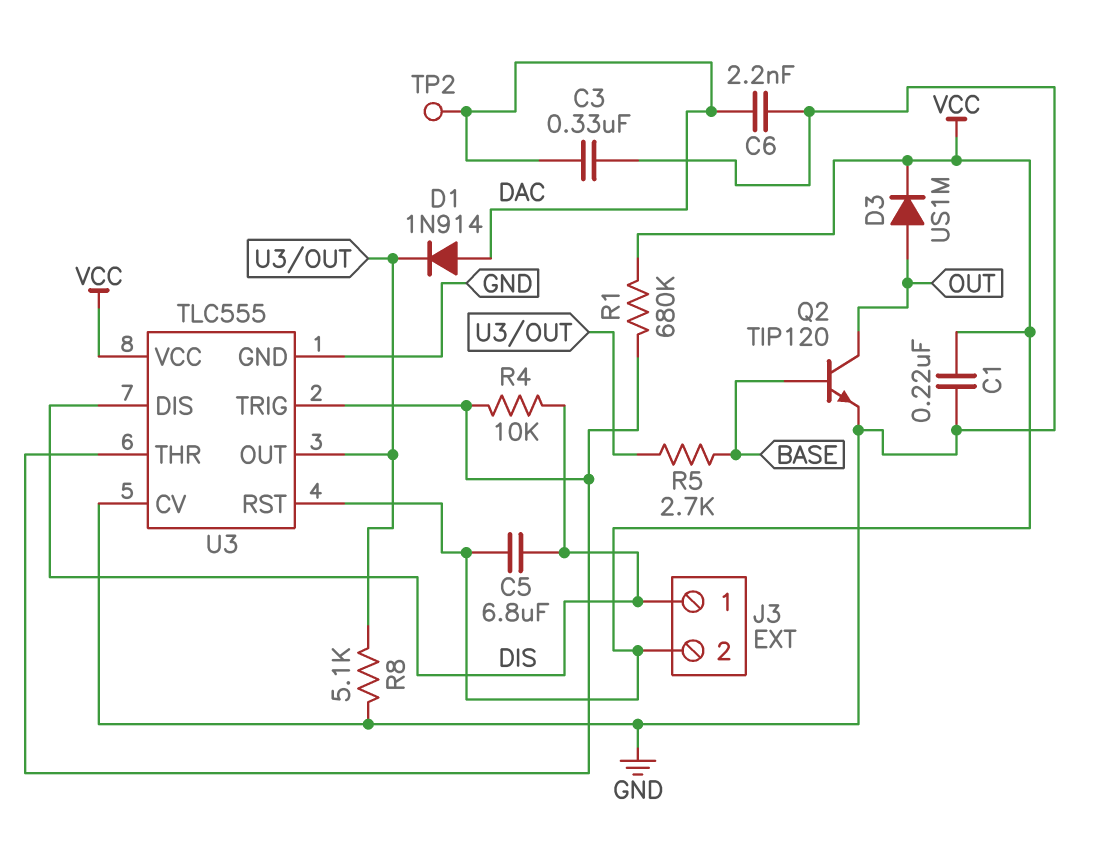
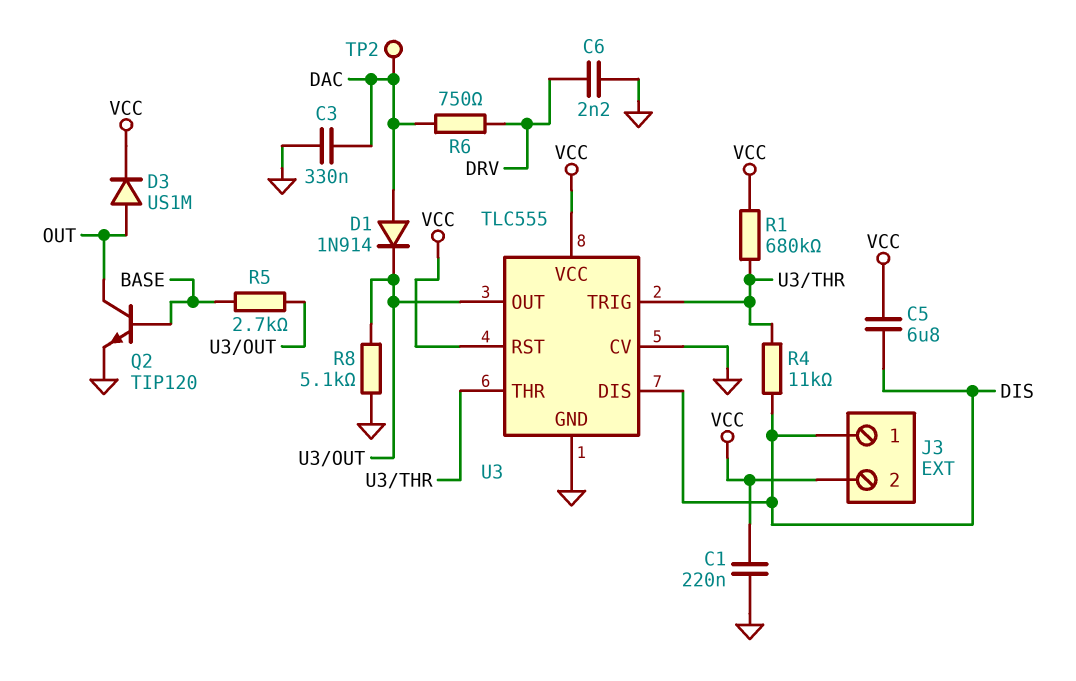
C6: 2.2nF (DAC, GND) -> 2.2nF (DRV, GND)
R4: 10k (DIS, U3/THR) -> 11k (DIS, U3/THR)
R6: none -> 750 (DAC, DRV)

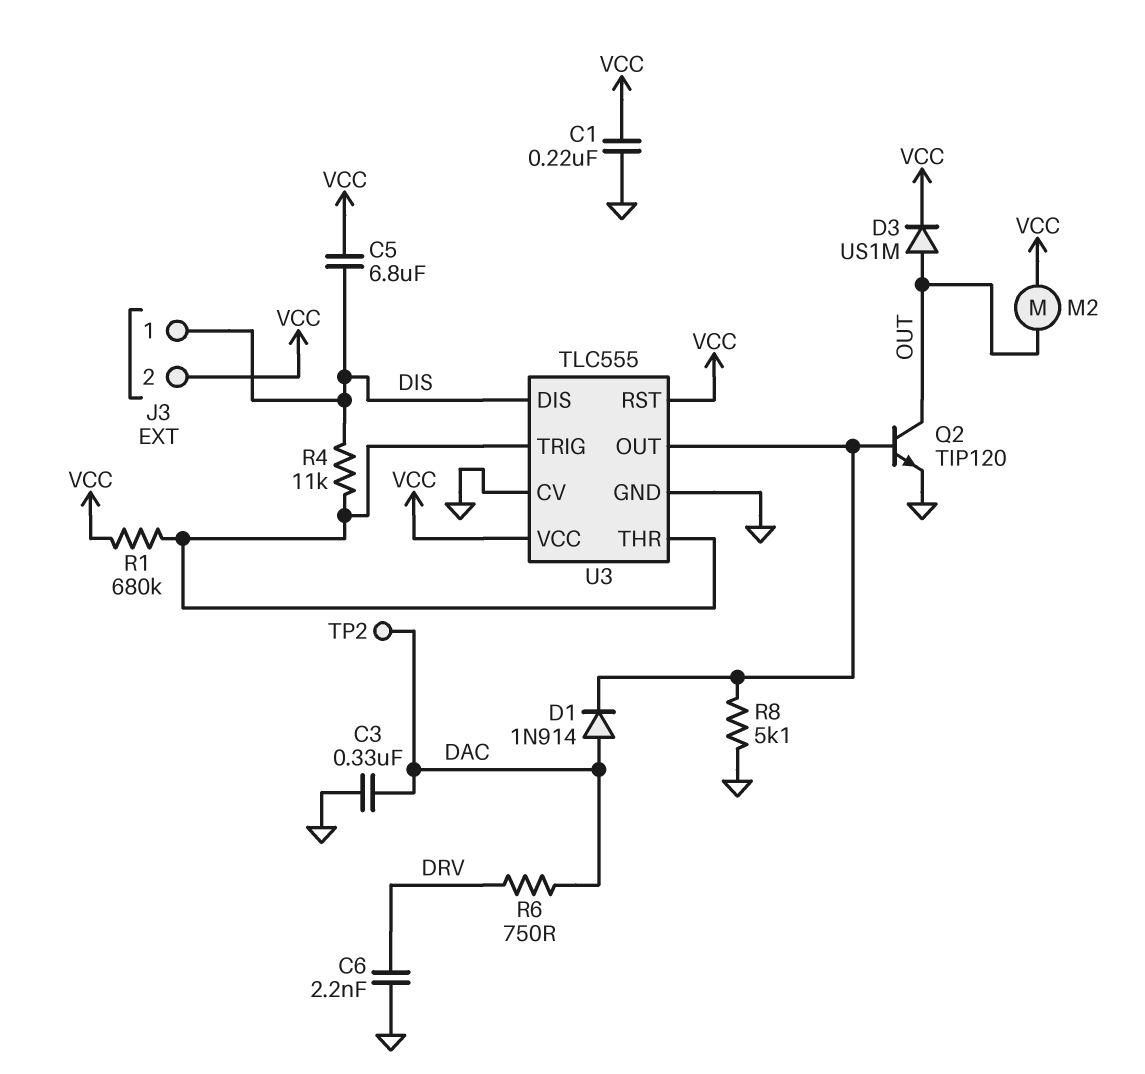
M2: none -> motor (OUT, VCC)
Q2: NPN TIP120 (B BASE, C OUT, E GND) -> NPN TIP120 (B U3/OUT, C OUT, E GND)
R5: 2.7k (BASE, U3/OUT) -> none

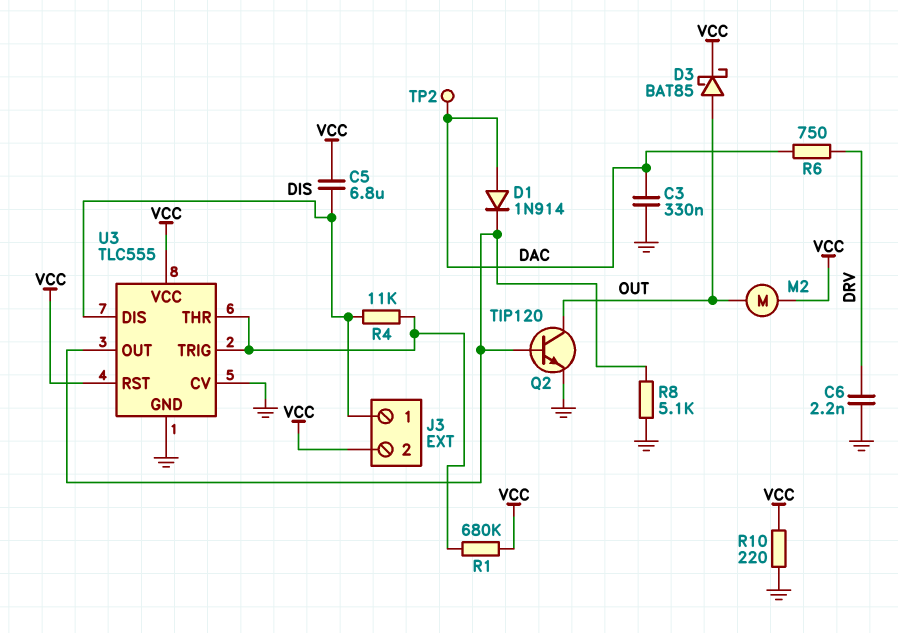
C1: 220nF (GND, VCC) -> none
D3: diode US1M (A OUT, K VCC) -> schottky BAT85 (A OUT, K VCC)
R10: none -> 220 (GND, VCC)

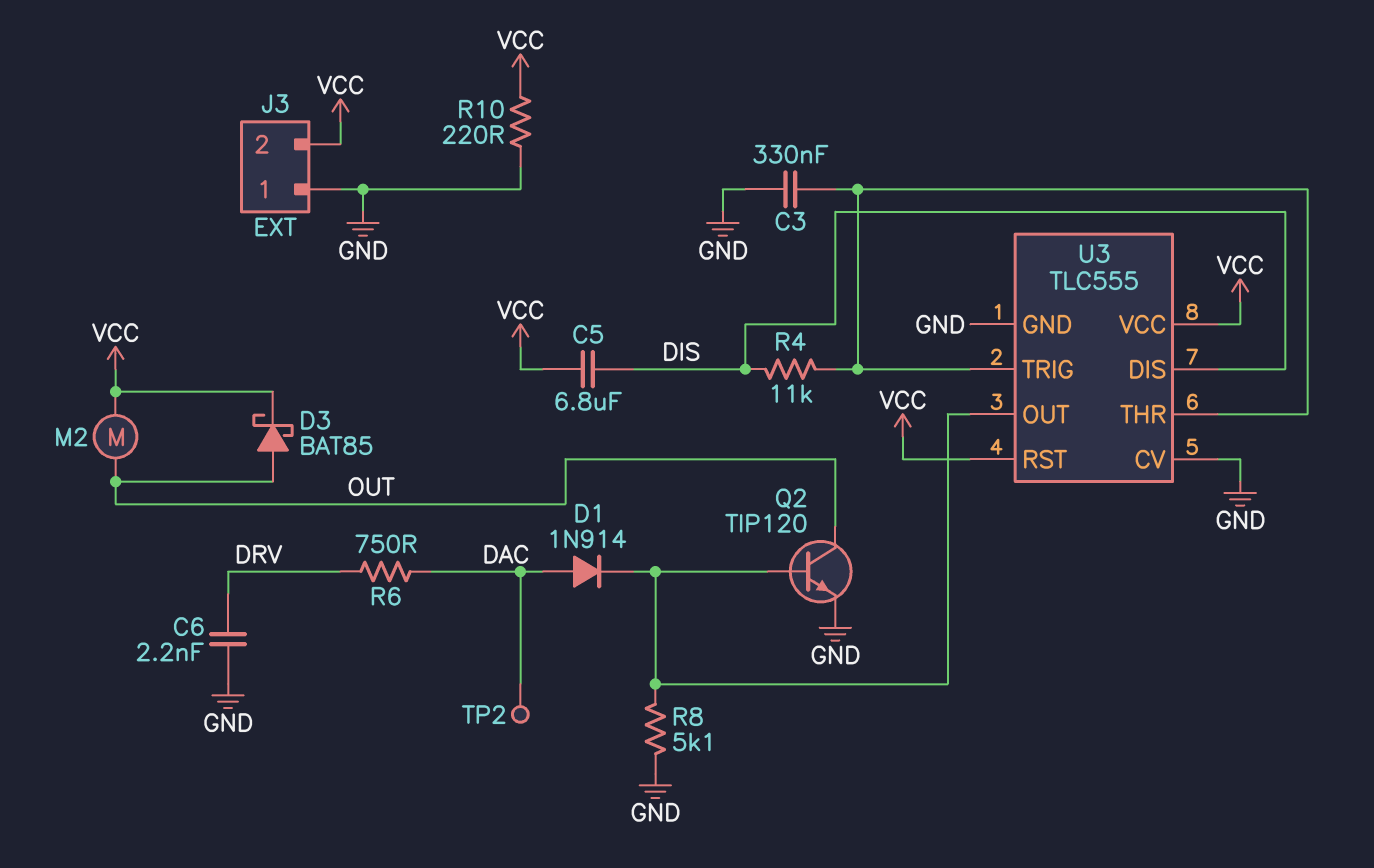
C3: 330nF (DAC, GND) -> 330nF (GND, U3/THR)
J3 pin 1: DIS -> GND
R1: 680k (U3/THR, VCC) -> none

